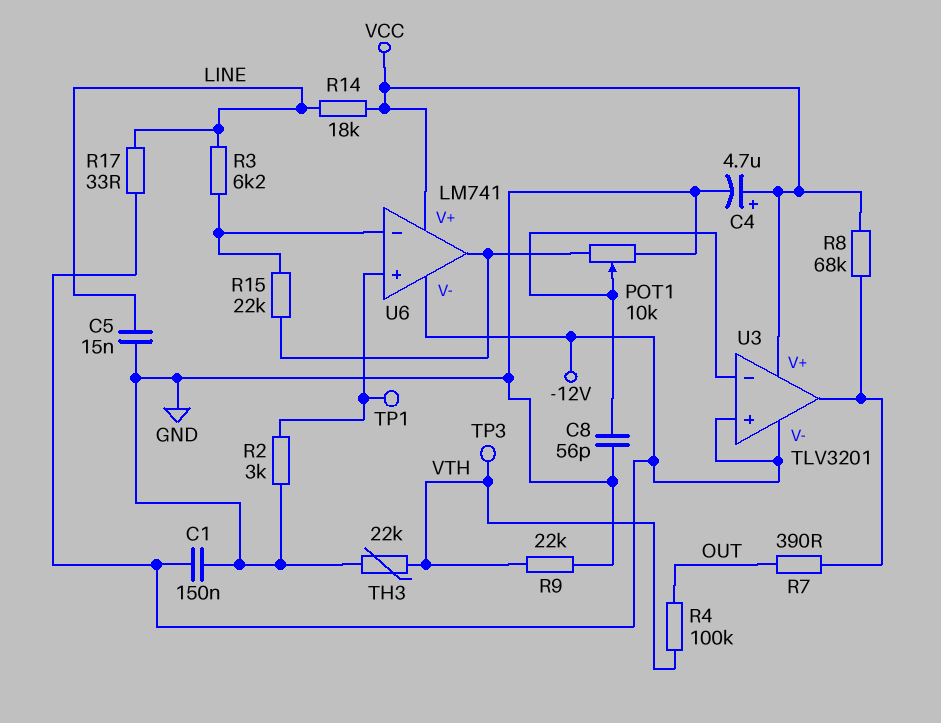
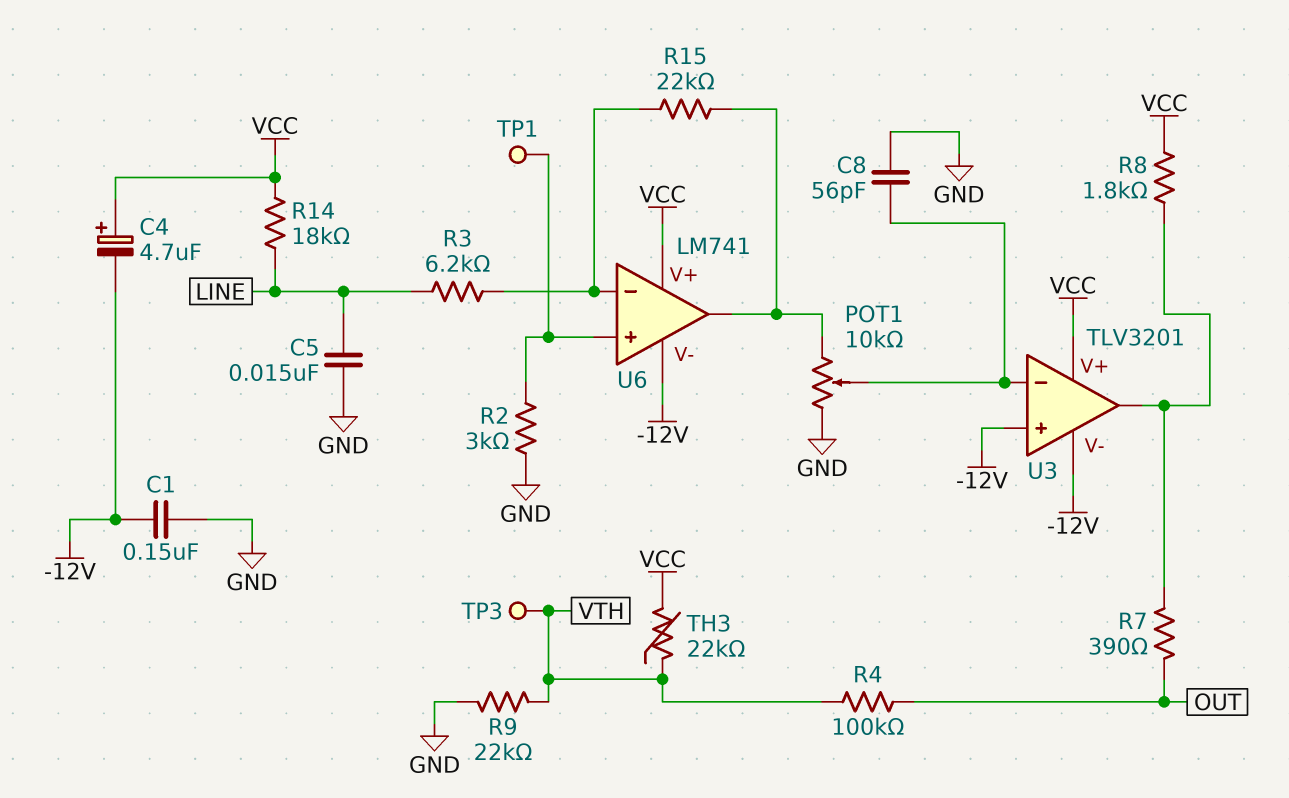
C4: 4.7uF (plus VCC, minus GND) -> 4.7uF (plus VCC, minus -12V)
R8: 68k (U3/out, VCC) -> 1.8k (U3/out, VCC)
R17: 33 (-12V, LINE) -> none
TH3: 22k (GND, VTH) -> 22k (VCC, VTH)

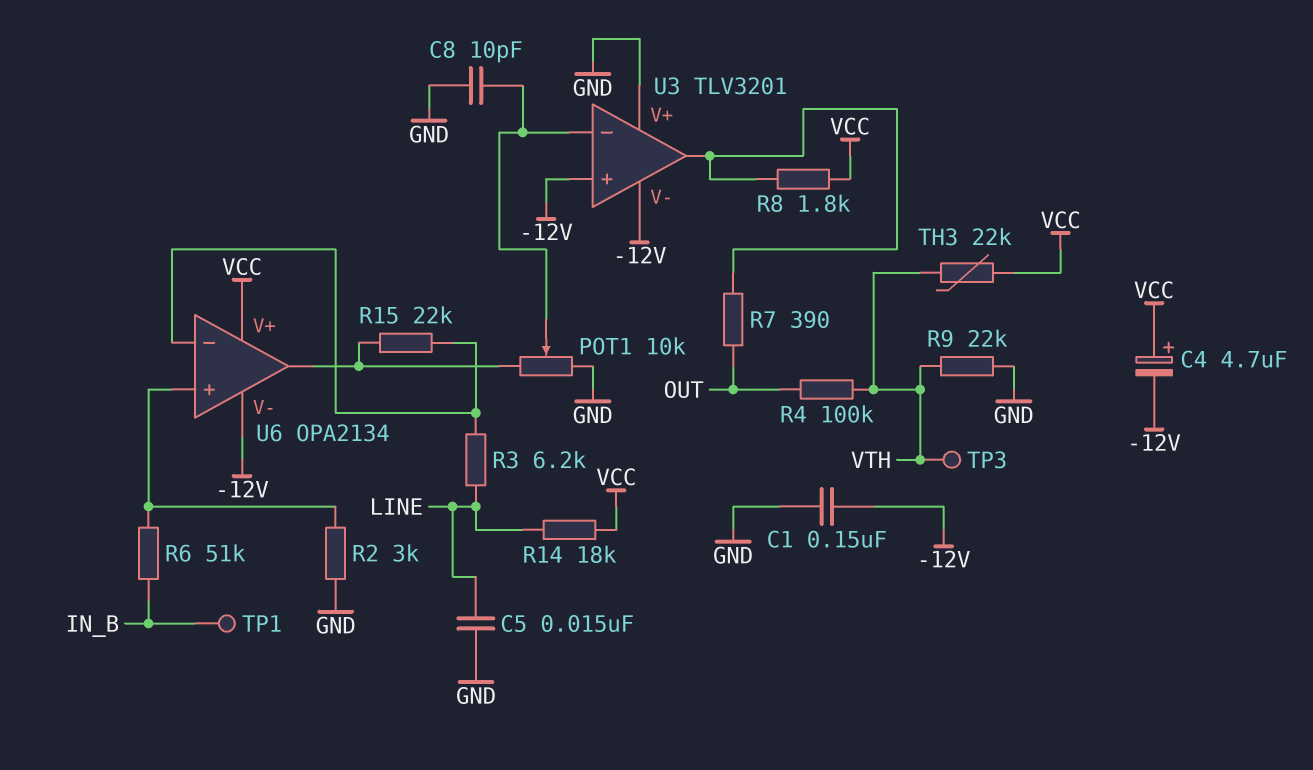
C8: 56pF (GND, U3/in-) -> 10pF (GND, U3/in-)
R6: none -> 51k (IN_B, U6/in+)
TP1: test point (U6/in+) -> test point (IN_B)
U3 pin V+: VCC -> GND
U6: LM741 -> OPA2134

